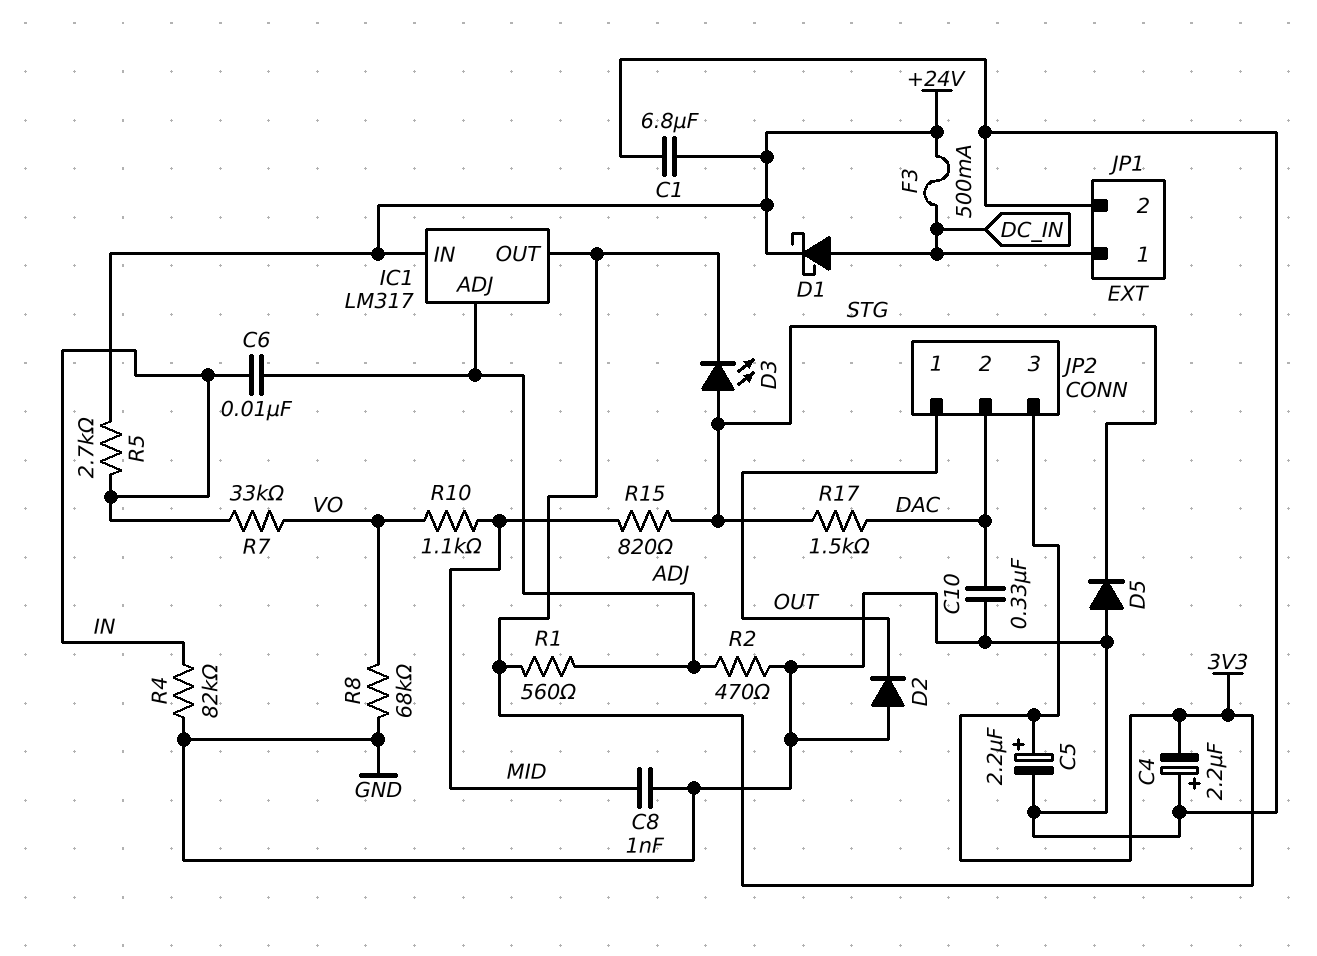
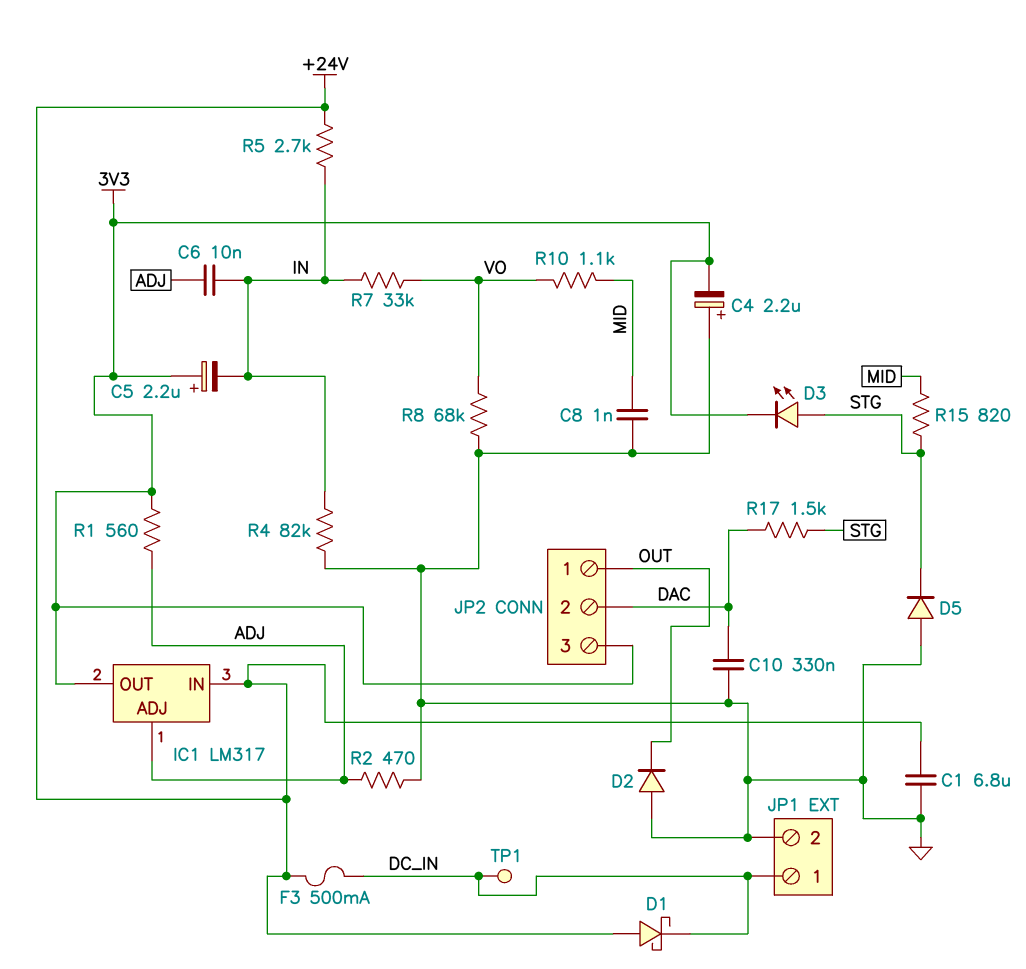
C5: 2.2uF (plus 3V3, minus GND) -> 2.2uF (plus 3V3, minus IN)
D1: schottky (A DC_IN, K +24V) -> schottky (A +24V, K DC_IN)
TP1: none -> test point (DC_IN)

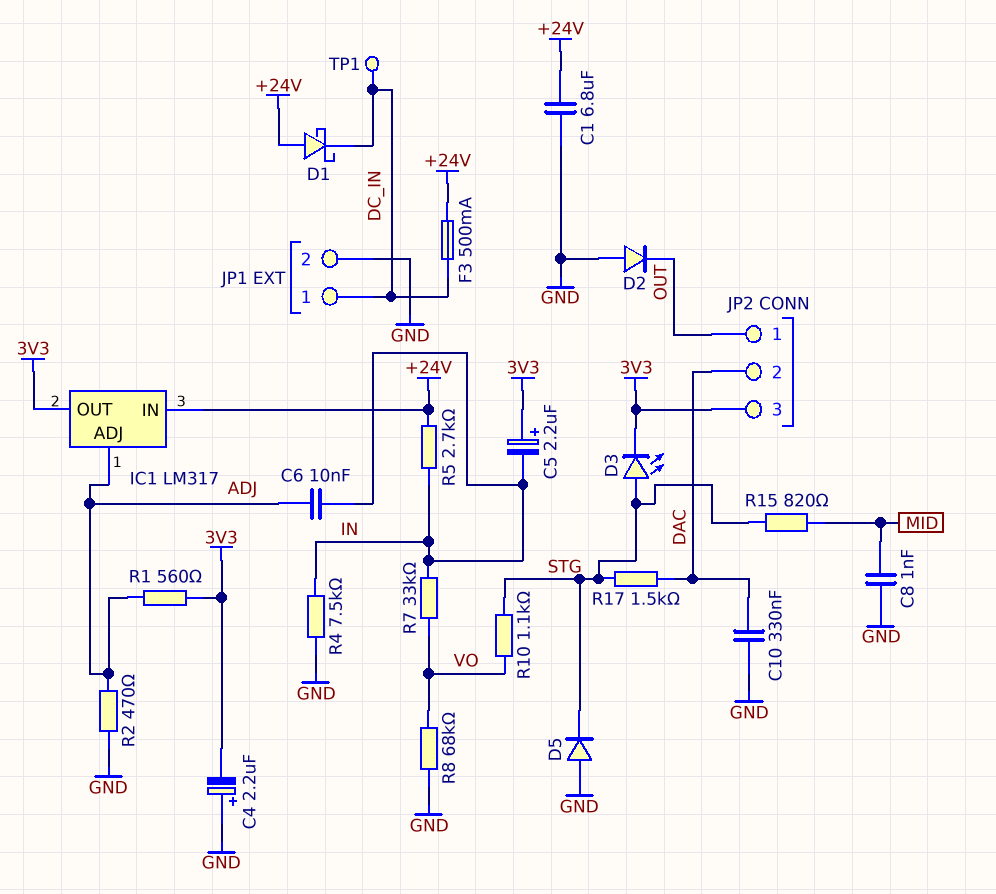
R4: 82k (GND, IN) -> 7.5k (GND, IN)
R10: 1.1k (MID, VO) -> 1.1k (STG, VO)

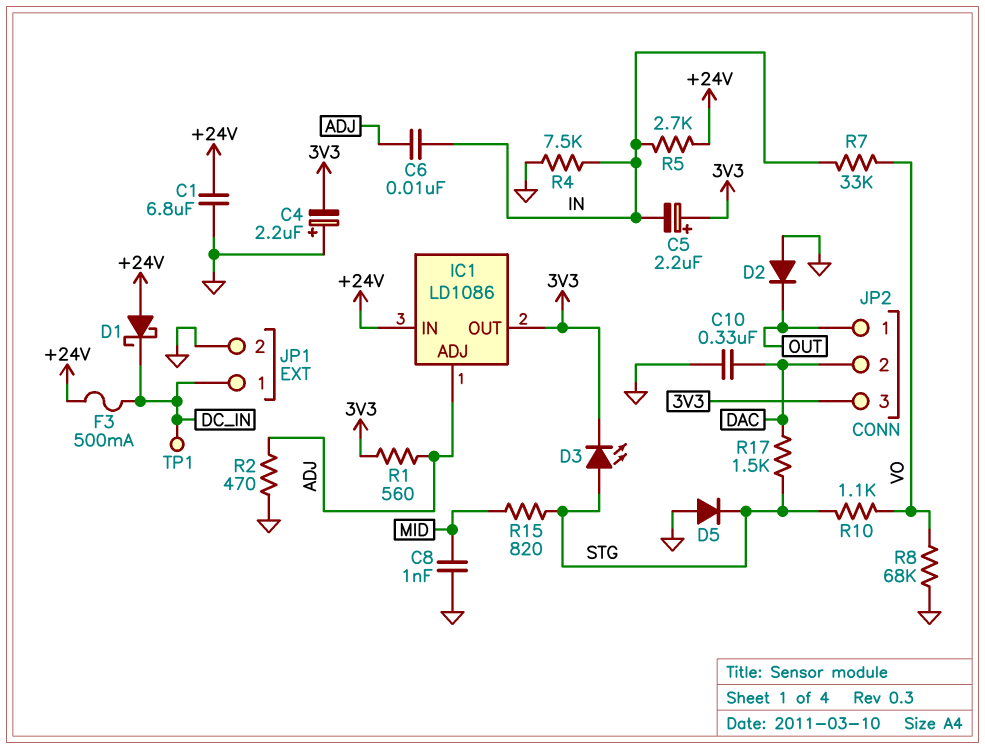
IC1: LM317 -> LD1086

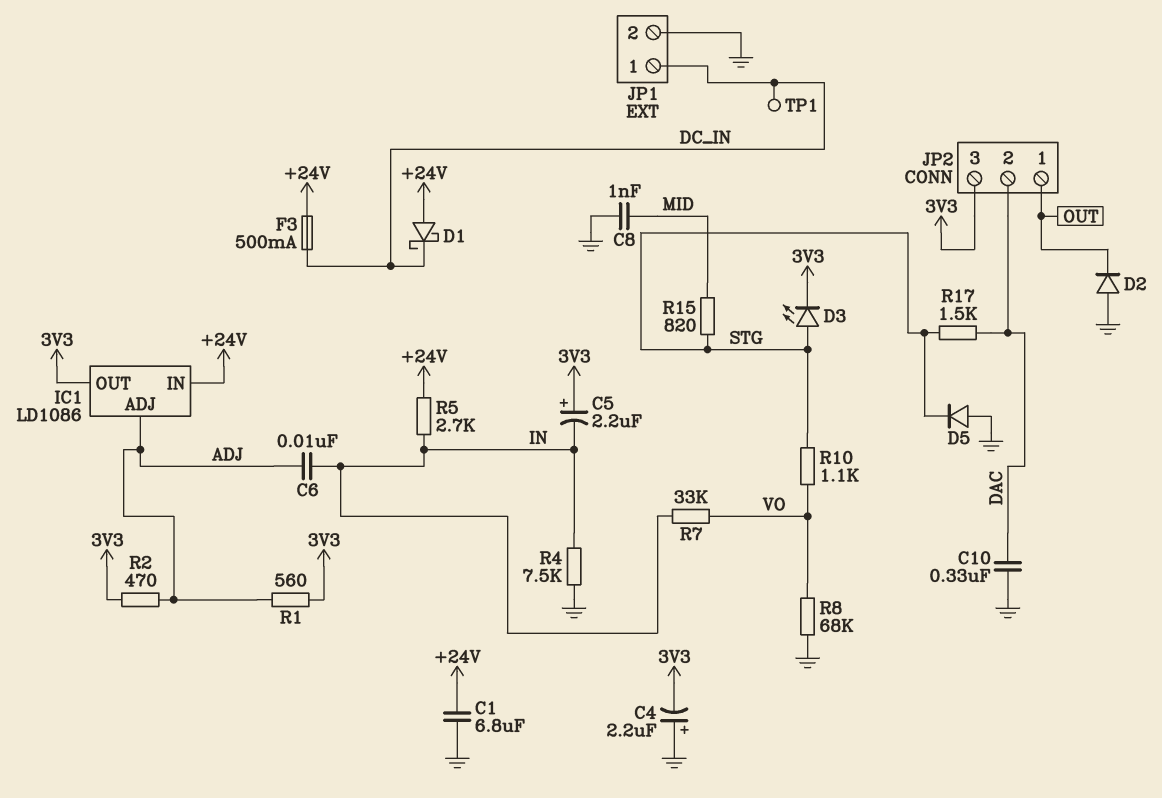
R2: 470 (ADJ, GND) -> 470 (3V3, ADJ)

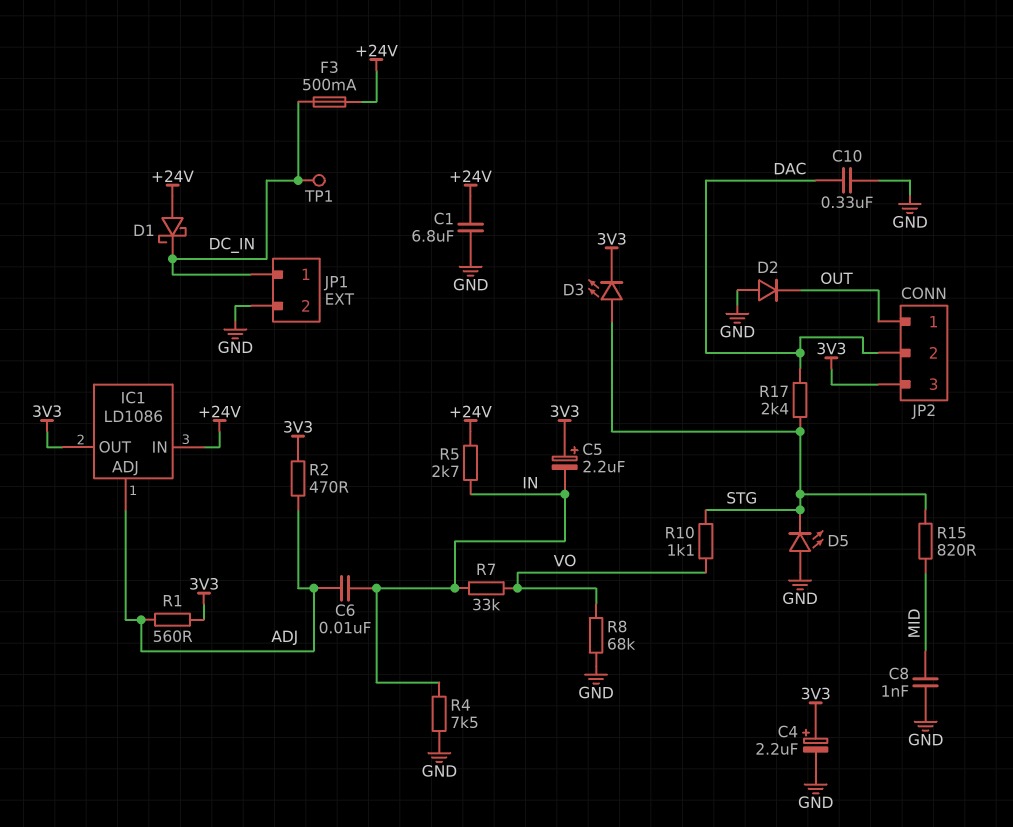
C4: 2.2uF (plus GND, minus 3V3) -> 2.2uF (plus 3V3, minus GND)
D5: diode (A GND, K STG) -> LED (A GND, K STG)
R17: 1.5k (DAC, STG) -> 2.4k (DAC, STG)

